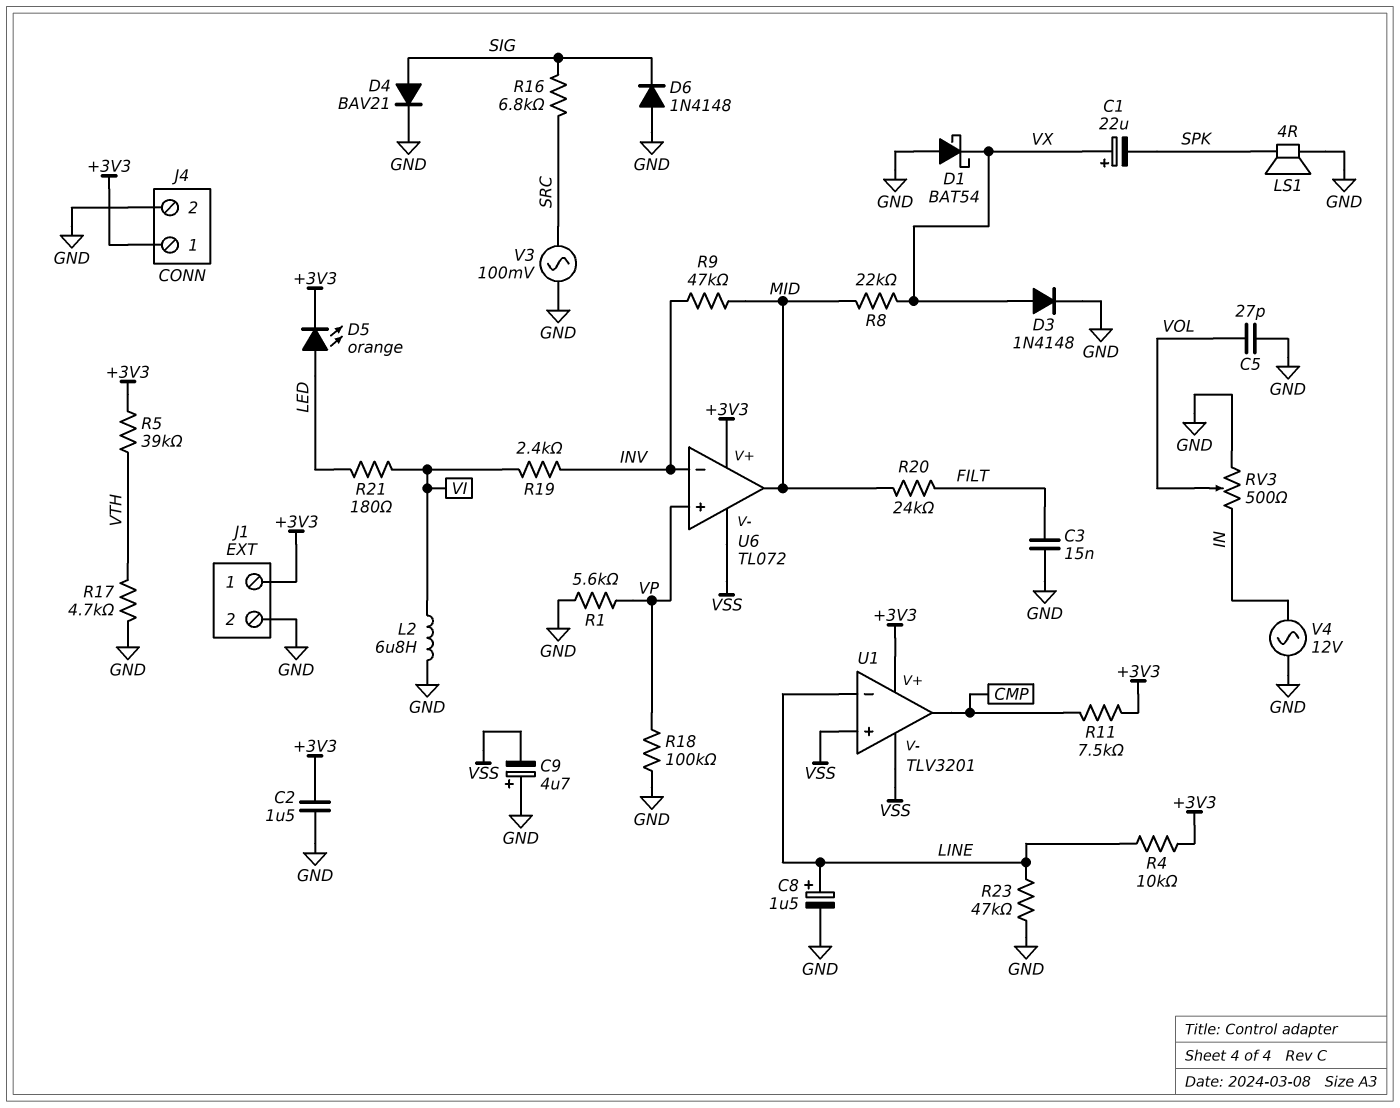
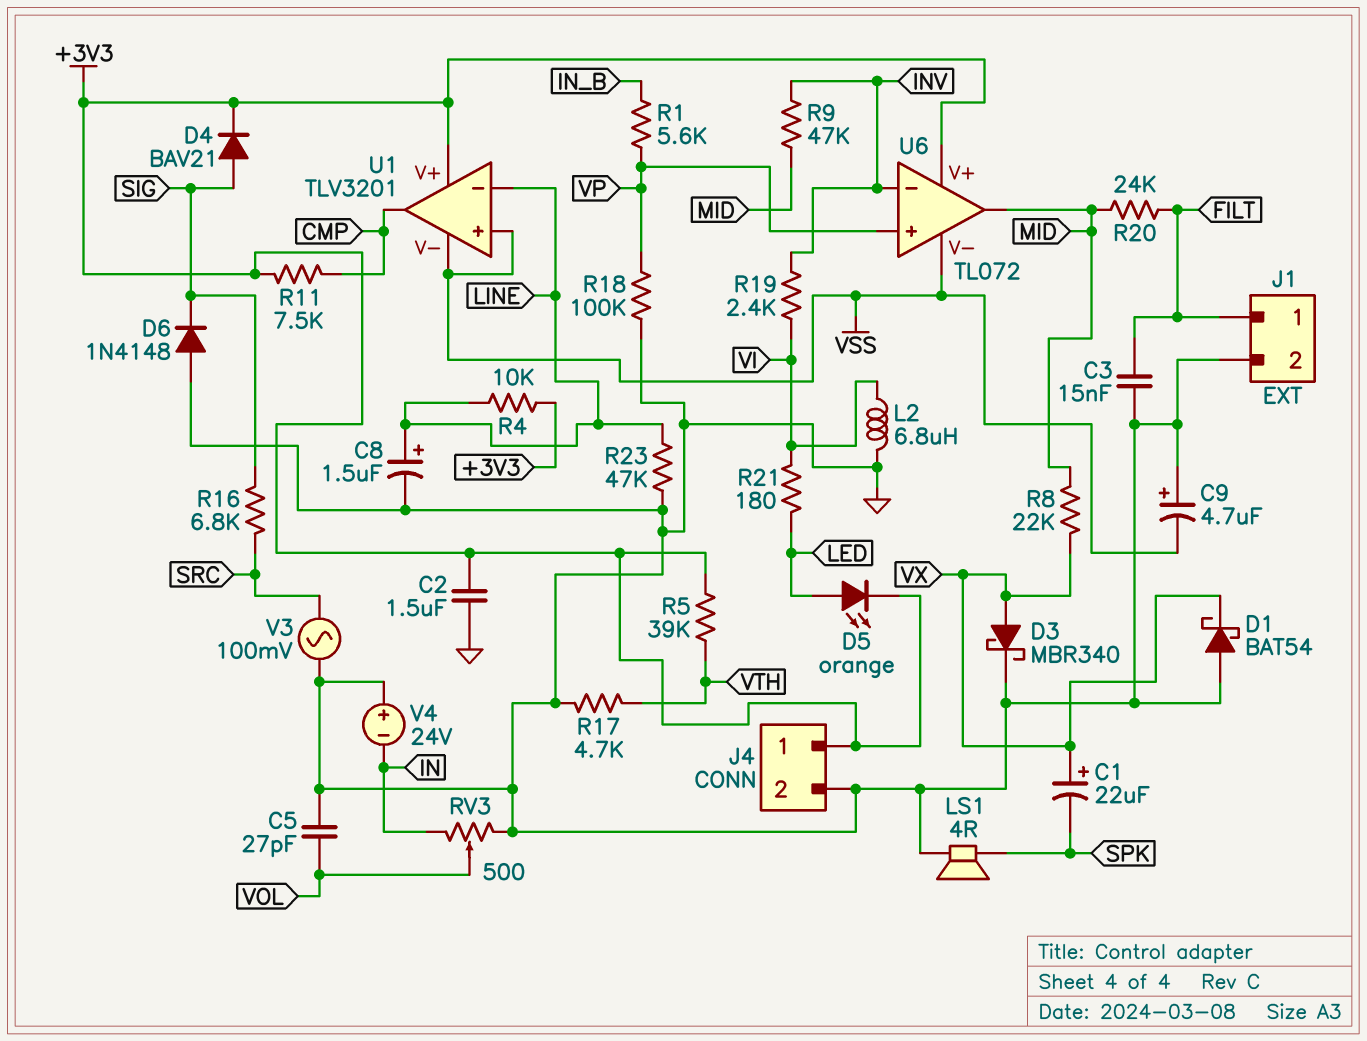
D3: diode 1N4148 (A VX, K GND) -> schottky MBR340 (A VX, K GND)
D4: diode BAV21 (A SIG, K GND) -> diode BAV21 (A SIG, K +3V3)
J1 pin 1: +3V3 -> FILT
R1: 5.6k (GND, VP) -> 5.6k (IN_B, VP)
V4: AC 12V (GND, IN) -> 24V (plus GND, minus IN)

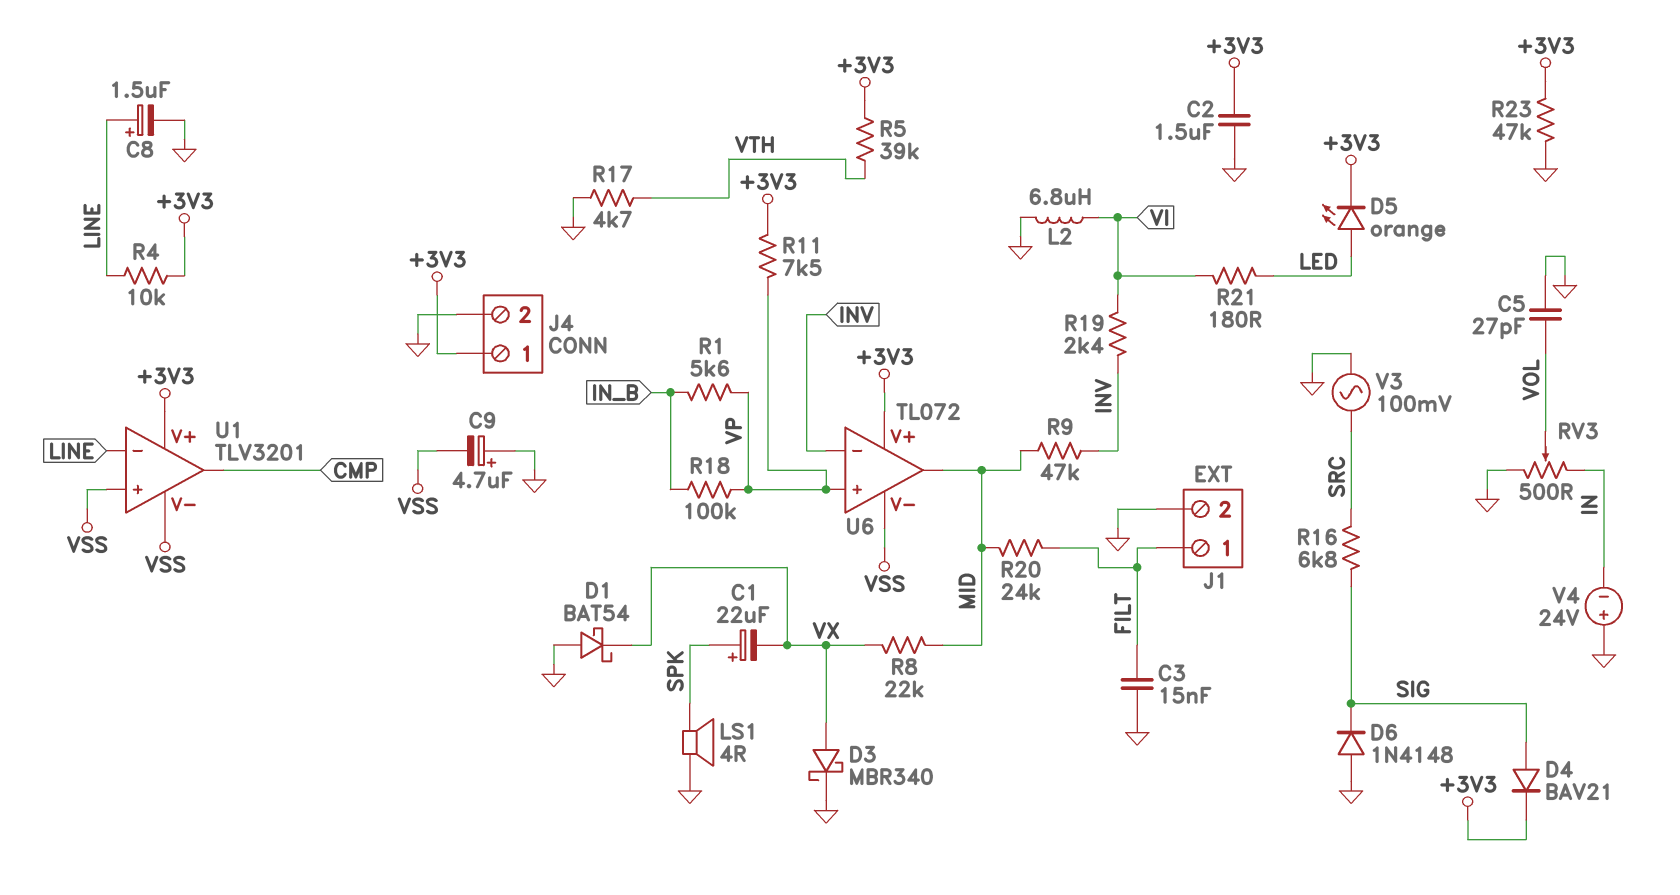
C1: 22uF (plus VX, minus SPK) -> 22uF (plus SPK, minus VX)
R11: 7.5k (+3V3, CMP) -> 7.5k (+3V3, VP)
R18: 100k (GND, VP) -> 100k (IN_B, VP)
R23: 47k (GND, LINE) -> 47k (+3V3, GND)

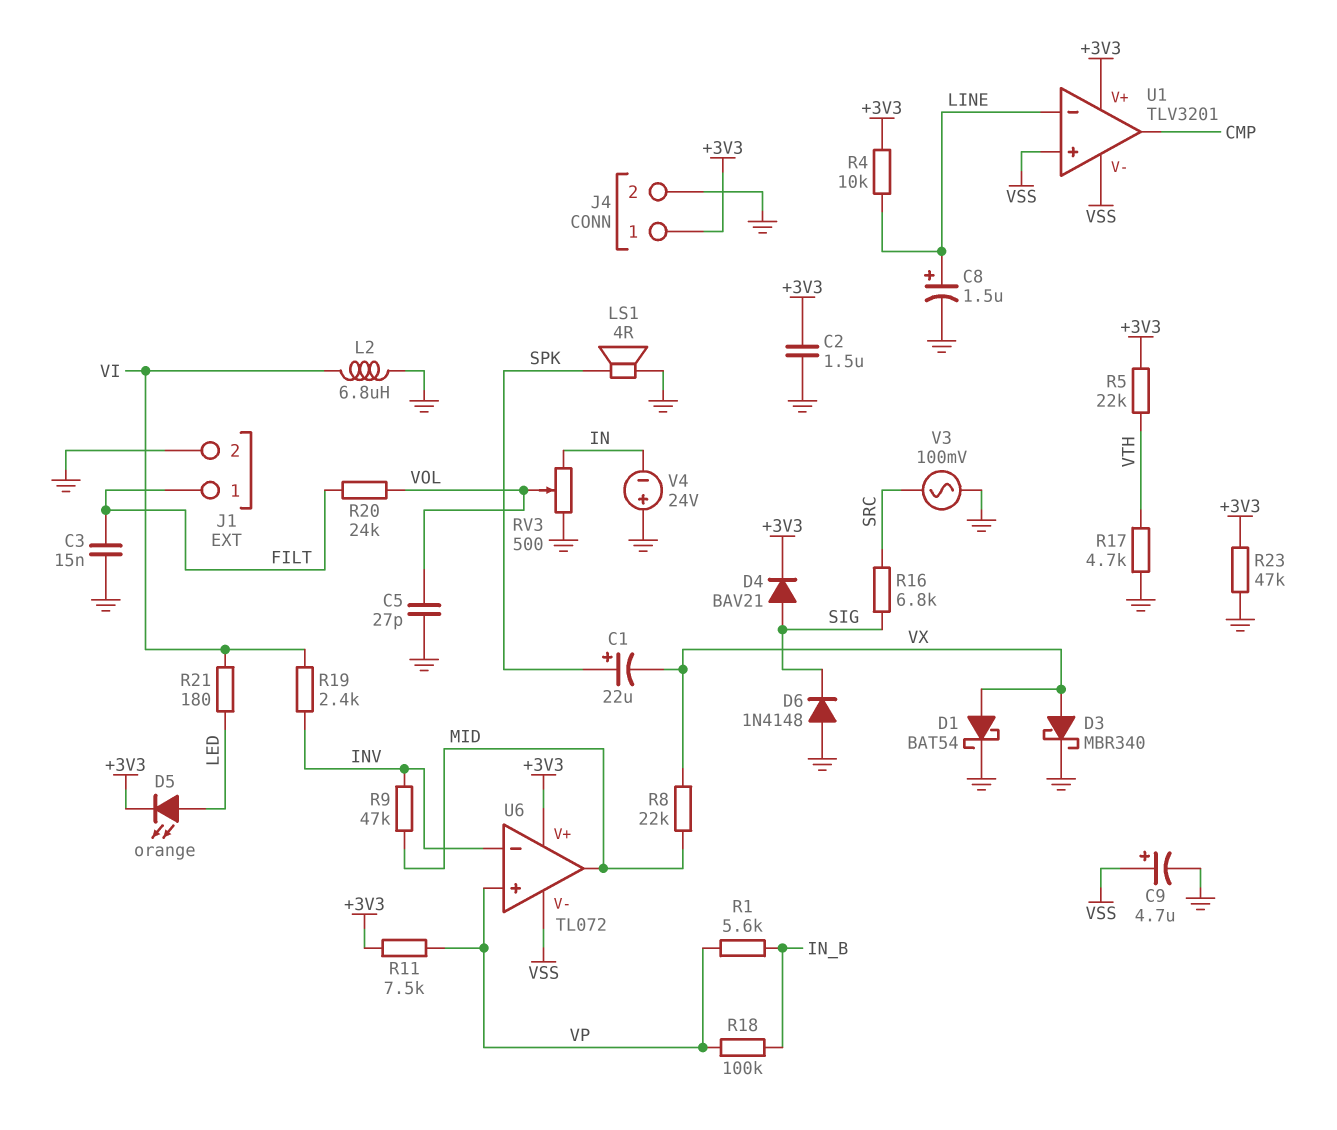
C9: 4.7uF (plus GND, minus VSS) -> 4.7uF (plus VSS, minus GND)
D1: schottky BAT54 (A GND, K VX) -> schottky BAT54 (A VX, K GND)
R5: 39k (+3V3, VTH) -> 22k (+3V3, VTH)
R20: 24k (FILT, MID) -> 24k (FILT, VOL)

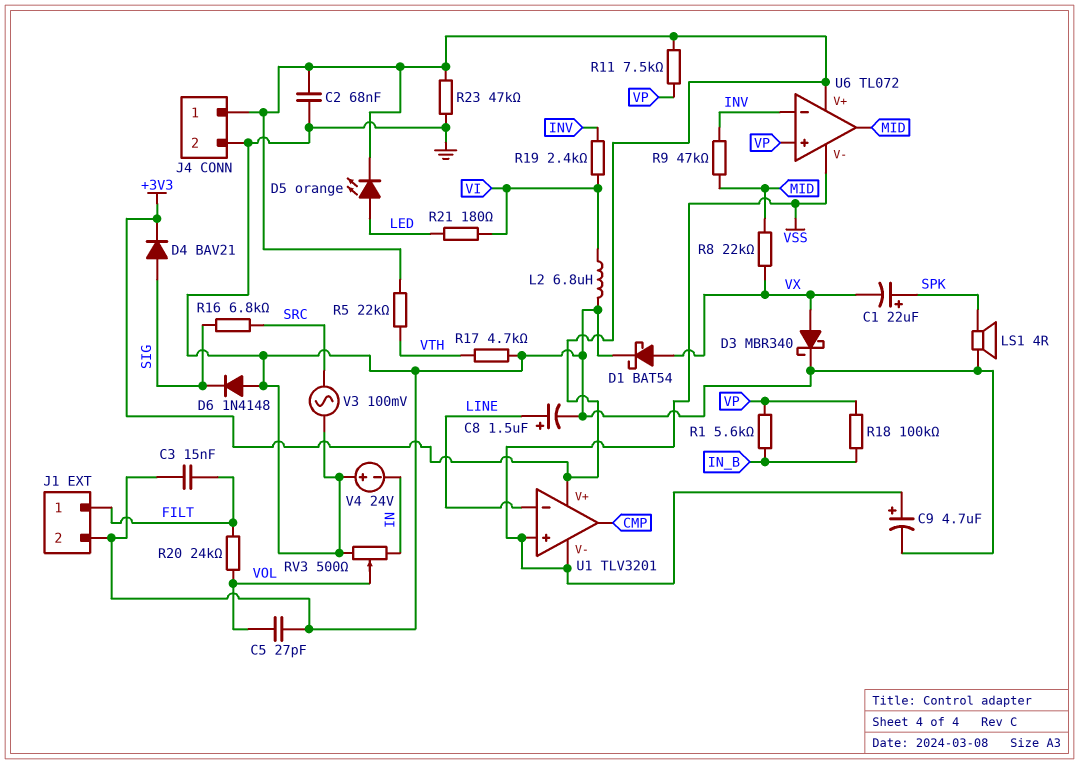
C2: 1.5uF (+3V3, GND) -> 68nF (+3V3, GND)
R4: 10k (+3V3, LINE) -> none

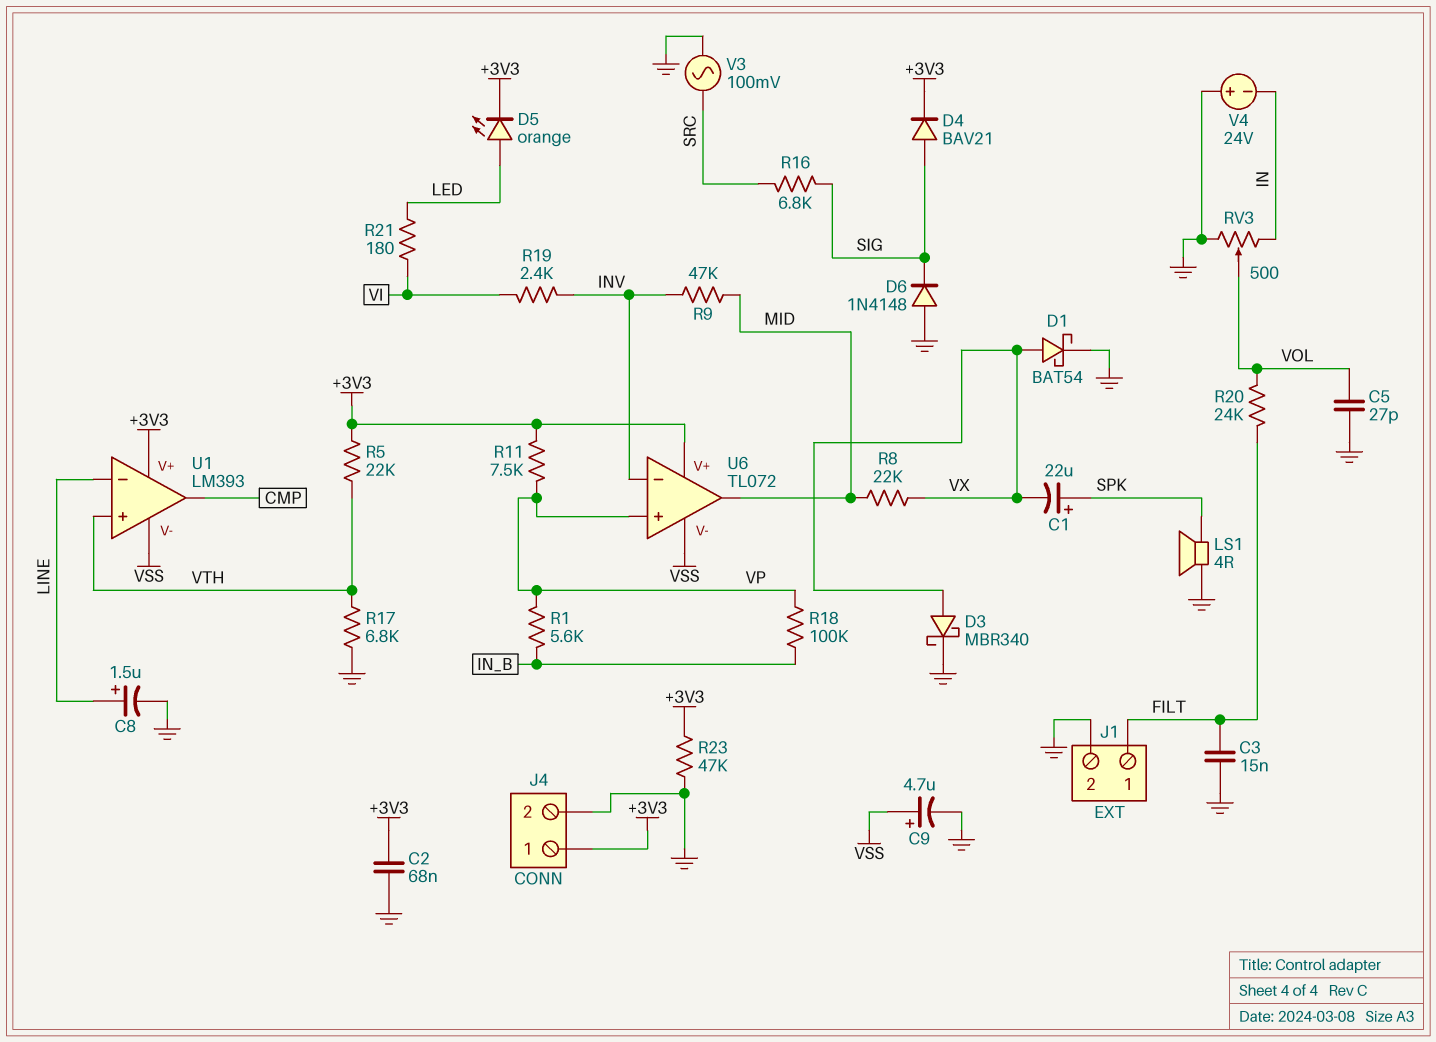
L2: 6.8uH (GND, VI) -> none
R17: 4.7k (GND, VTH) -> 6.8k (GND, VTH)
U1: TLV3201 -> LM393
U1 pin in+: VSS -> VTH

